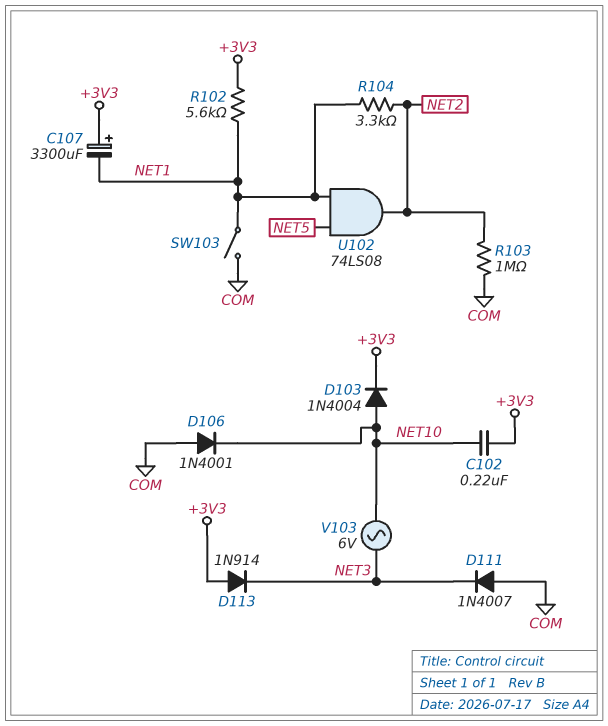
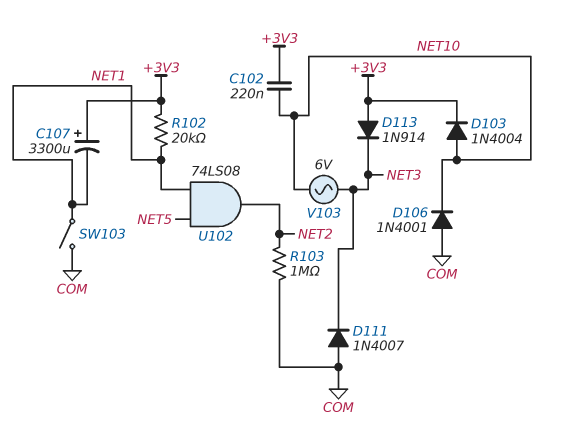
R102: 5.6k (+3V3, NET1) -> 20k (+3V3, NET1)
R104: 3.3k (NET1, NET2) -> none

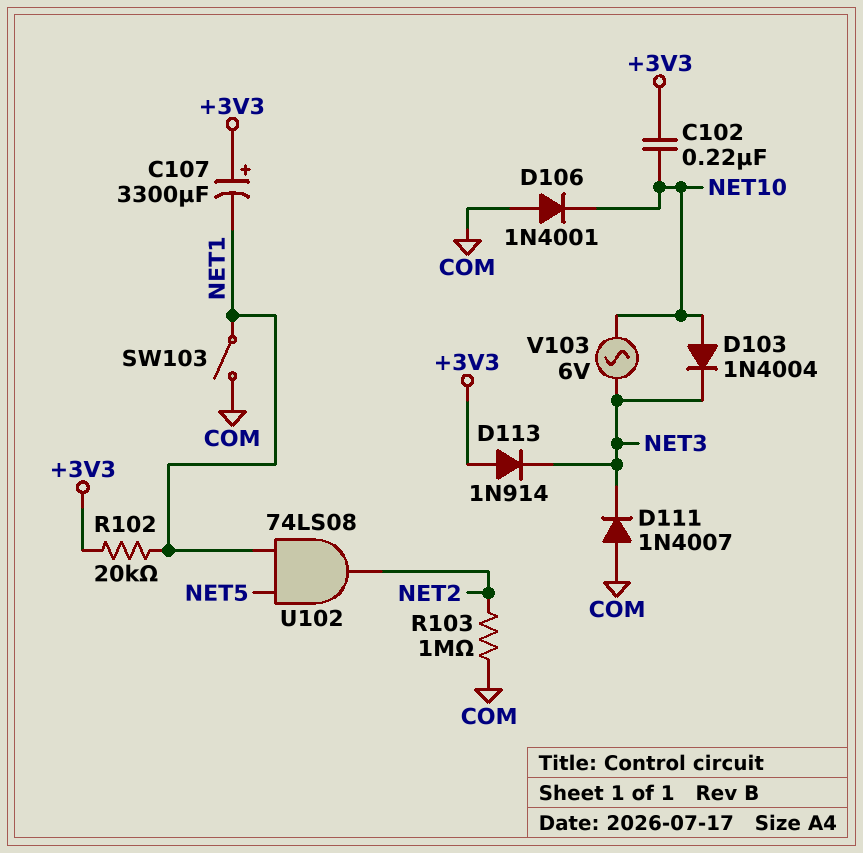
D103: diode 1N4004 (A NET10, K +3V3) -> diode 1N4004 (A NET10, K NET3)

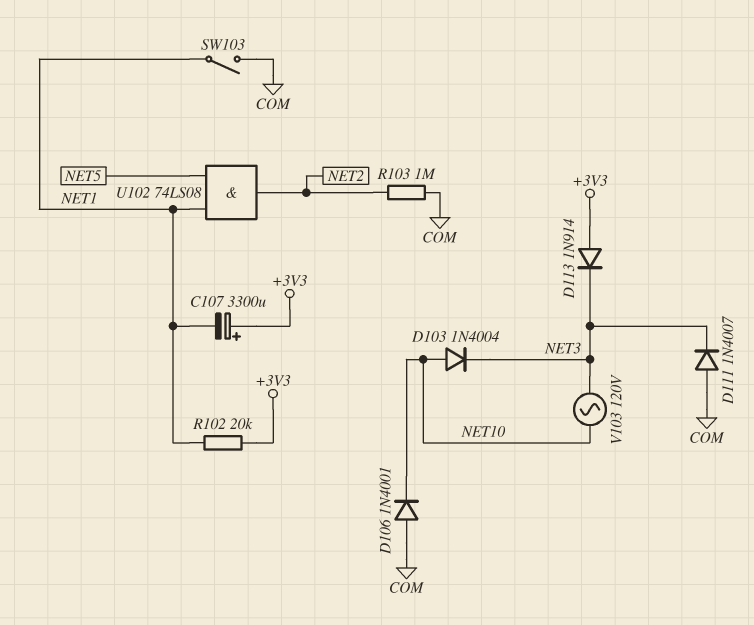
C102: 220nF (+3V3, NET10) -> none
V103: AC 6V (NET3, NET10) -> AC 120V (NET3, NET10)

